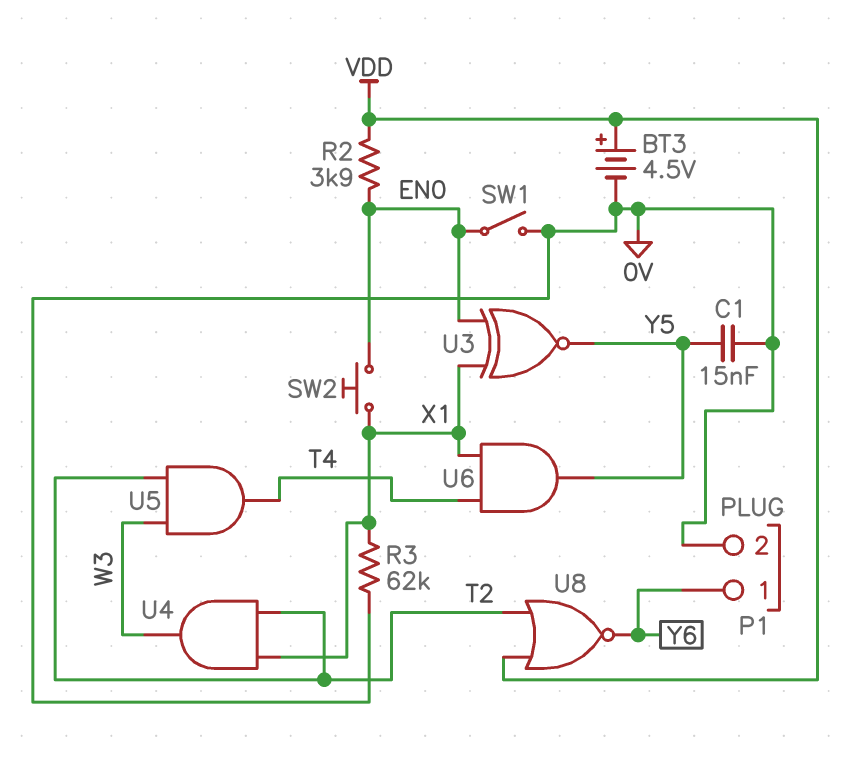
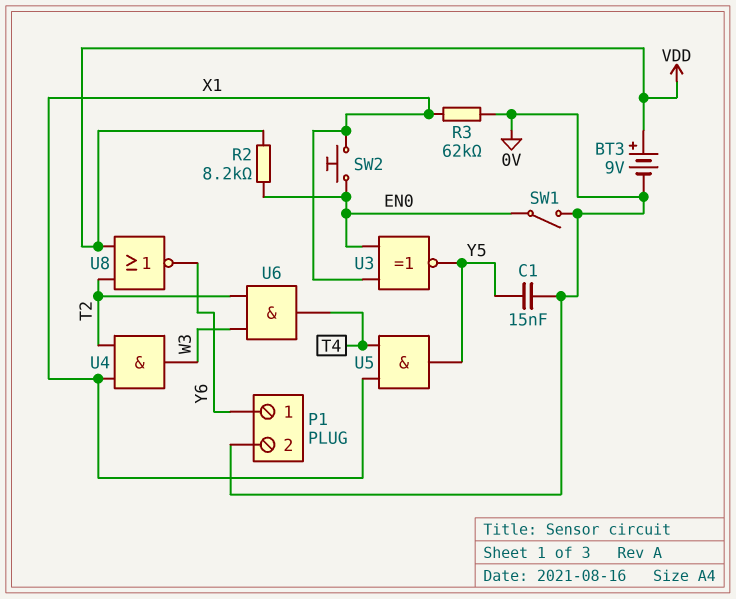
BT3: 4.5V (plus VDD, minus 0V) -> 9V (plus VDD, minus 0V)
R2: 3.9k (EN0, VDD) -> 8.2k (EN0, VDD)
U5: AND (in T2, in W3, out T4) -> AND (in T4, in X1, out Y5)
U6: AND (in T4, in X1, out Y5) -> AND (in T2, in W3, out T4)

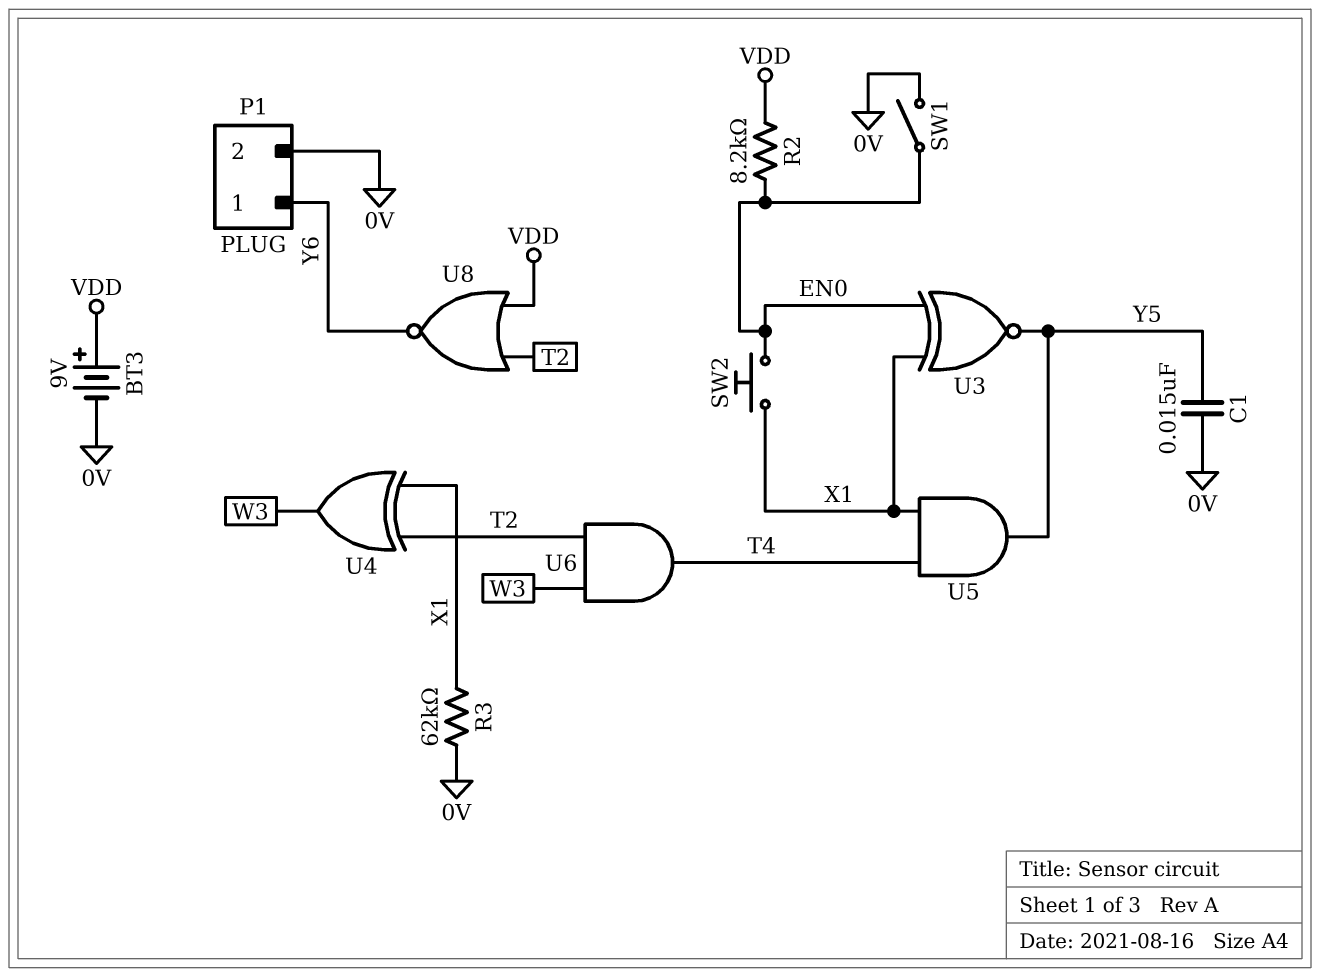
U4: AND (in T2, in X1, out W3) -> XOR (in T2, in X1, out W3)

